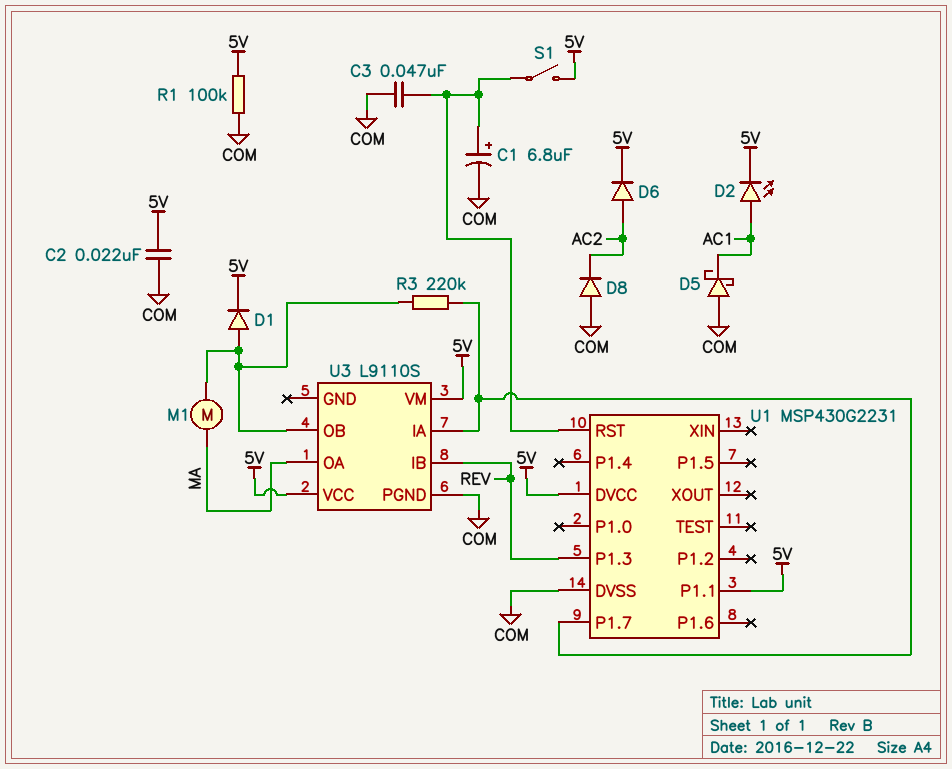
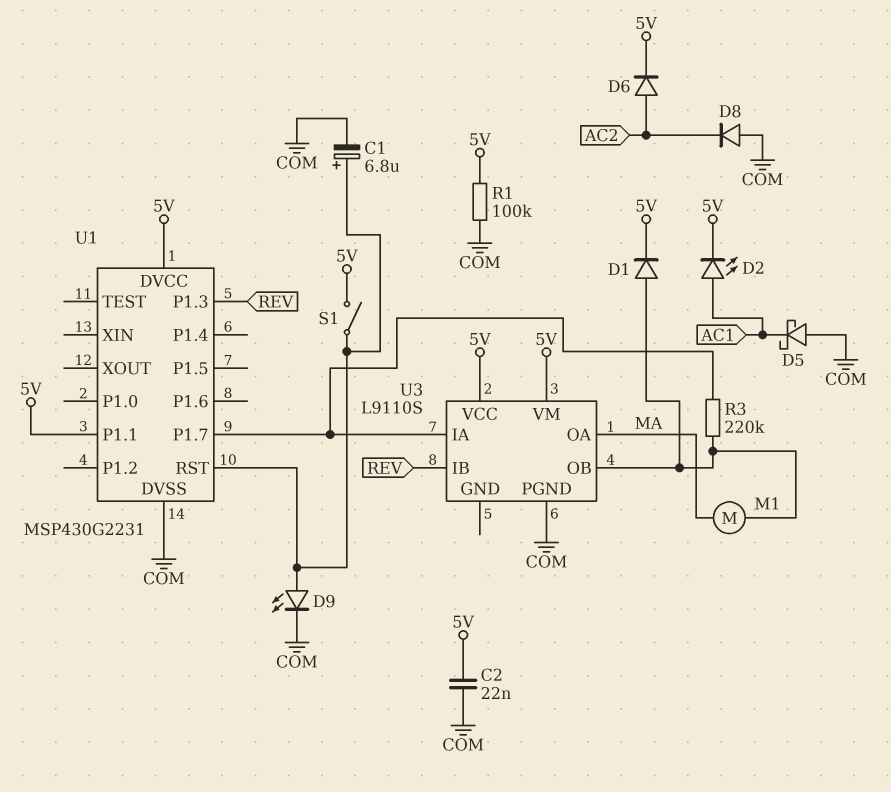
C3: 47nF (COM, U1/RST) -> none
D9: none -> LED (A U1/RST, K COM)

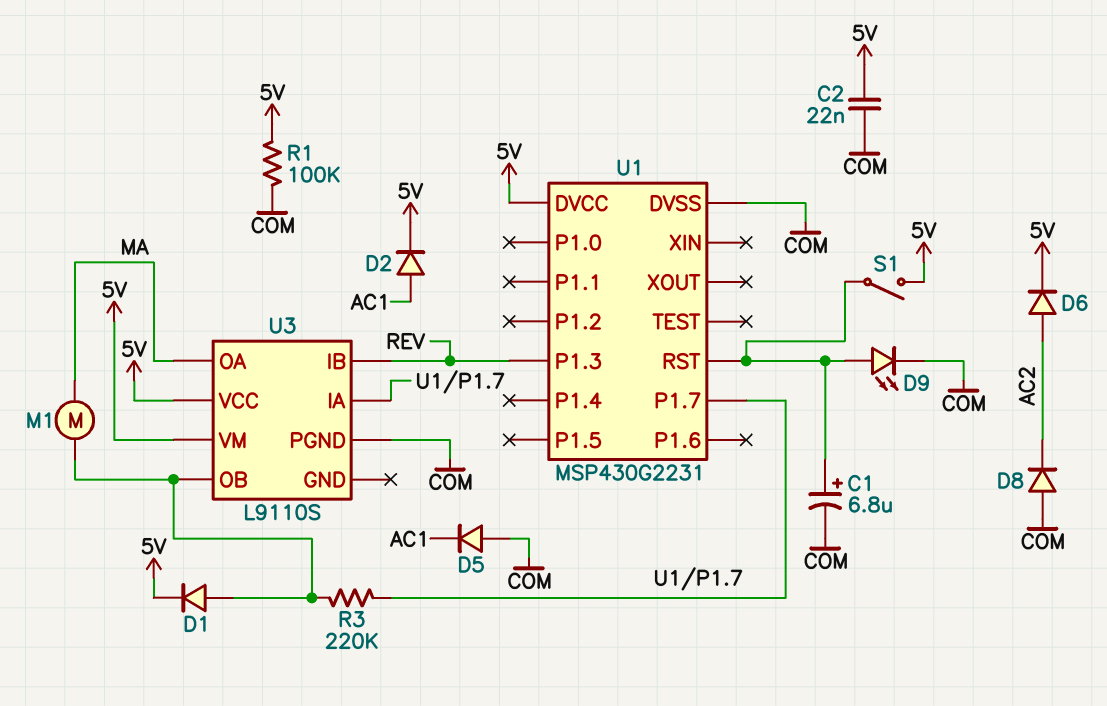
D2: LED (A AC1, K 5V) -> diode (A AC1, K 5V)
D5: schottky (A COM, K AC1) -> diode (A COM, K AC1)
U1 pin P1.1: 5V -> none

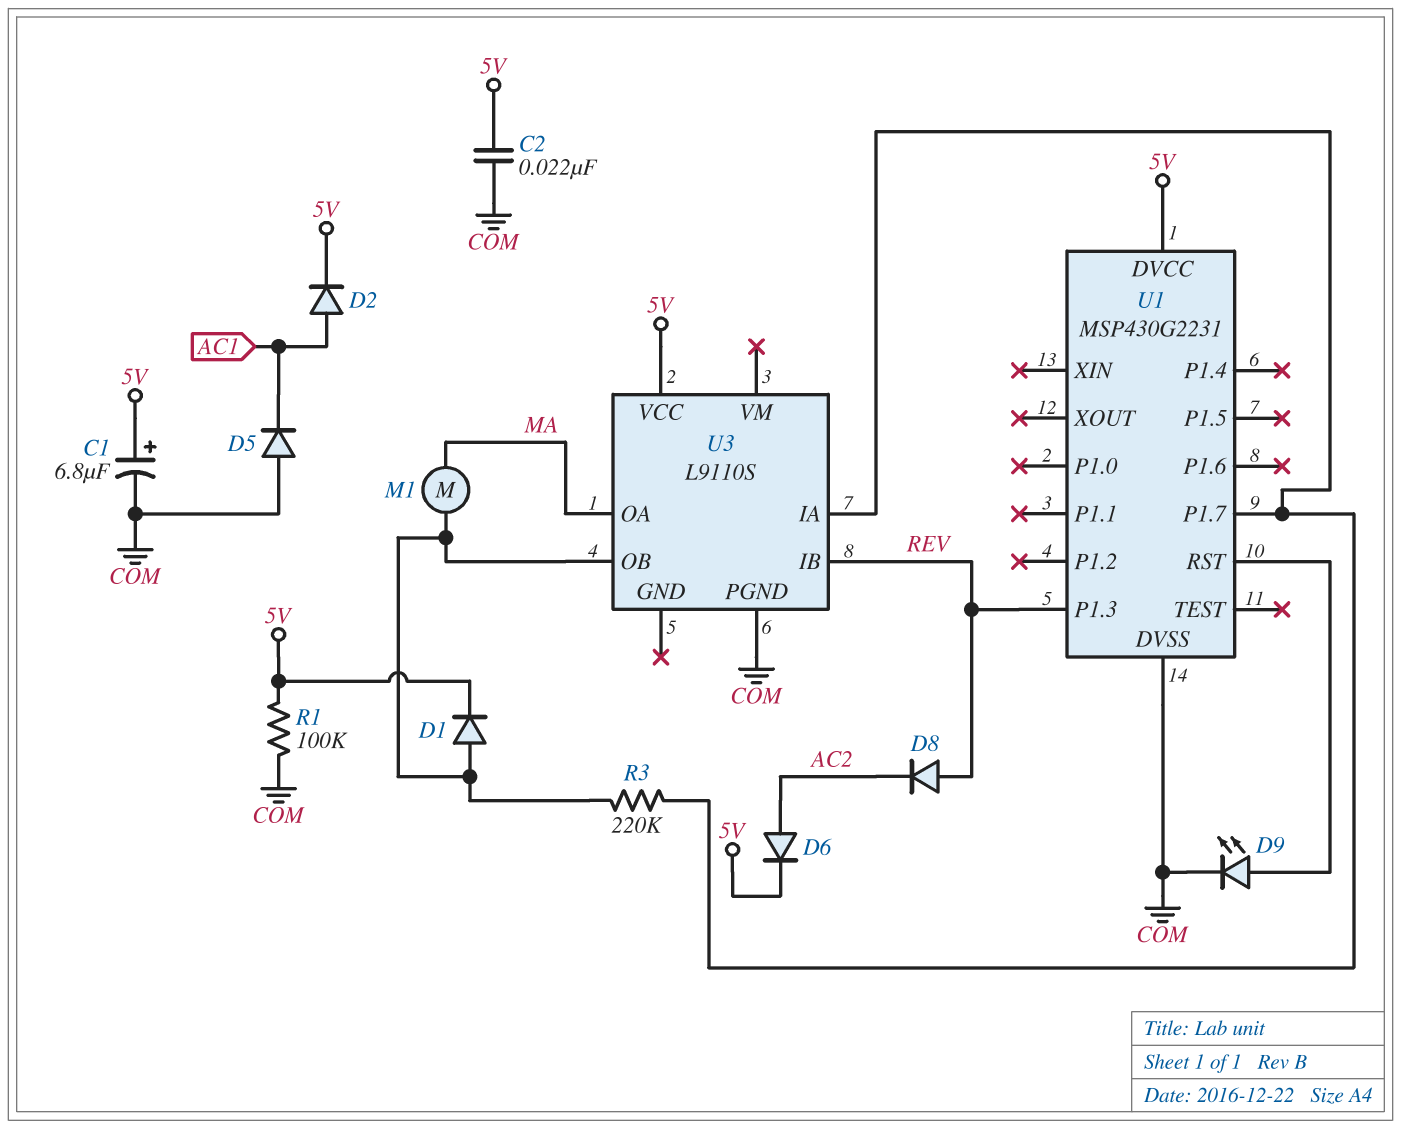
C1: 6.8uF (plus U1/RST, minus COM) -> 6.8uF (plus 5V, minus COM)
D8: diode (A COM, K AC2) -> diode (A REV, K AC2)
S1: switch (5V, U1/RST) -> none
U3 pin VM: 5V -> none

